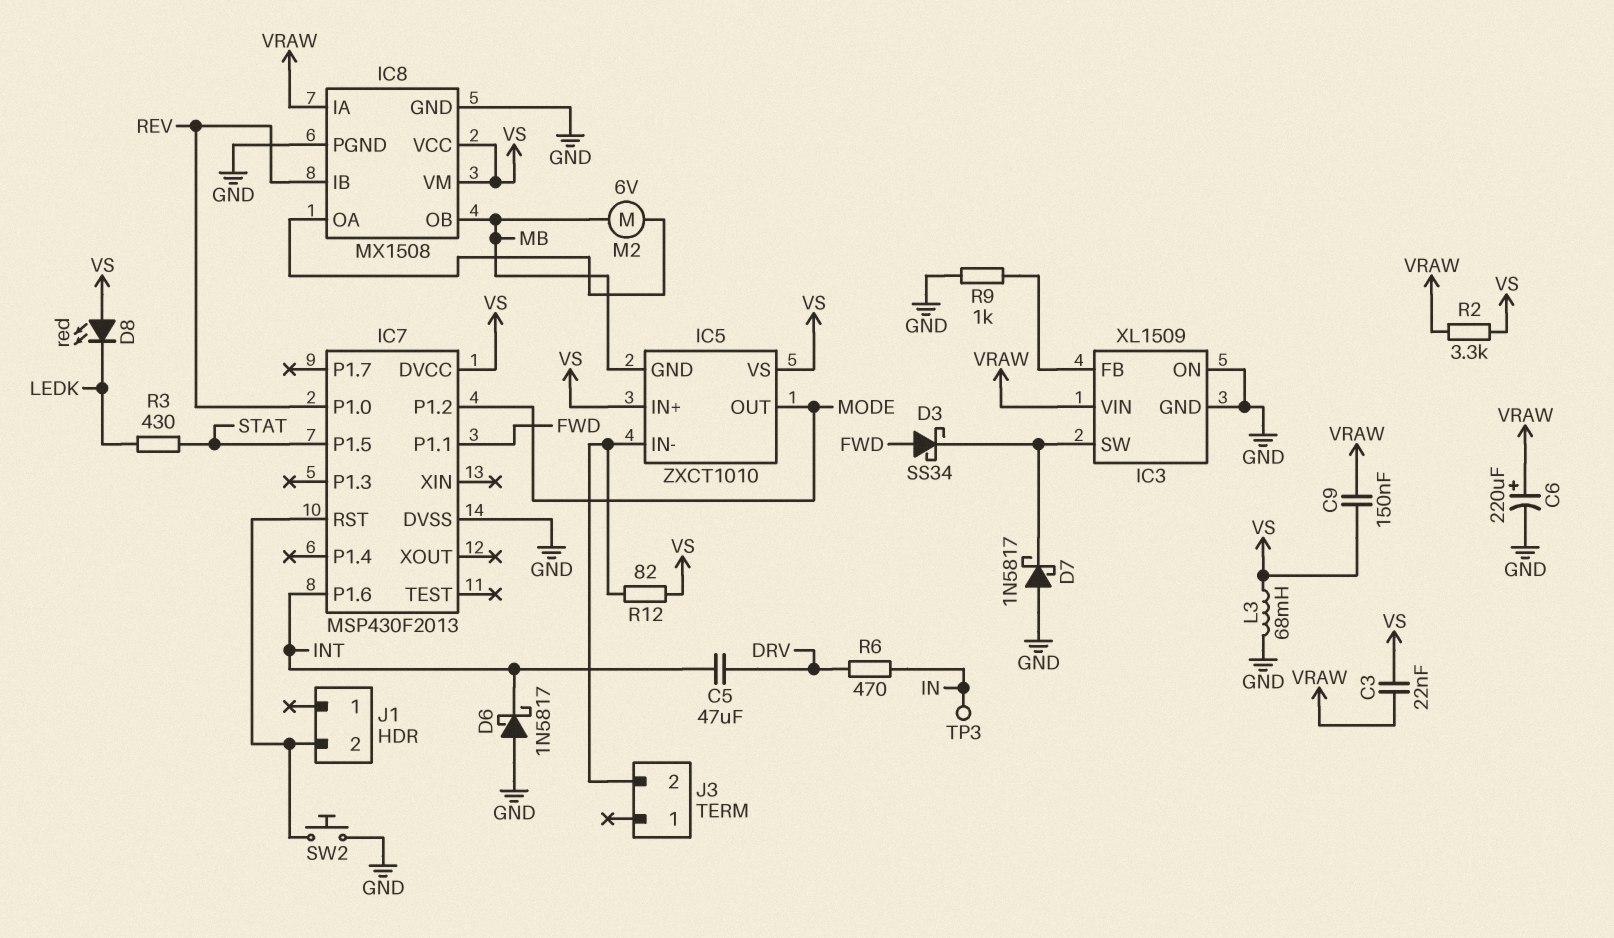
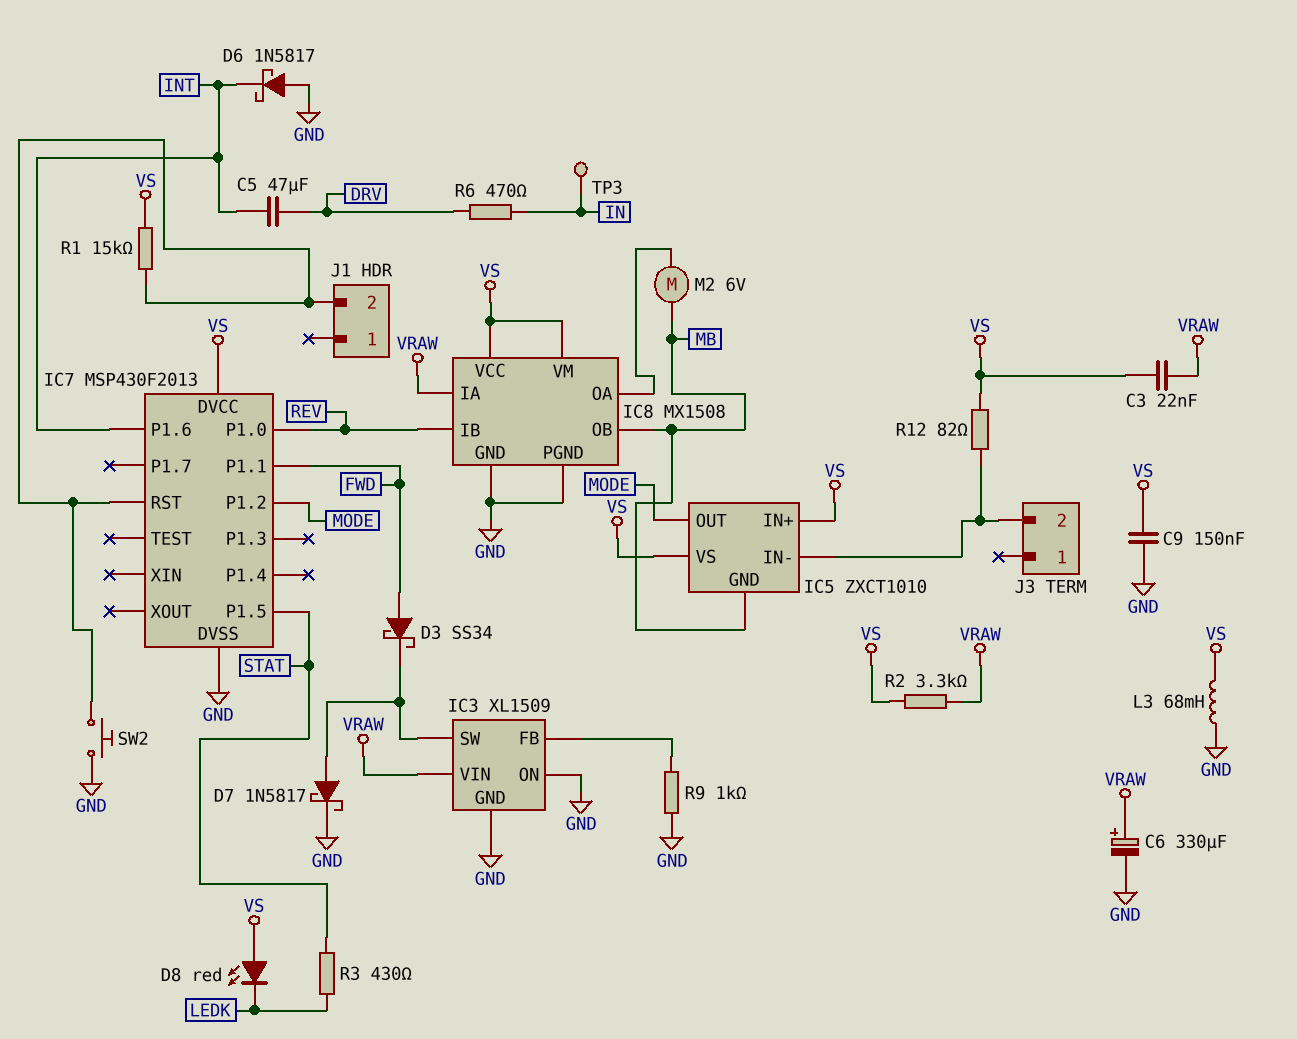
C6: 220uF (plus VRAW, minus GND) -> 330uF (plus VRAW, minus GND)
C9: 150nF (VRAW, VS) -> 150nF (GND, VS)
D7: schottky 1N5817 (A GND, K IC3/SW) -> schottky 1N5817 (A IC3/SW, K GND)
R1: none -> 15k (IC7/RST, VS)

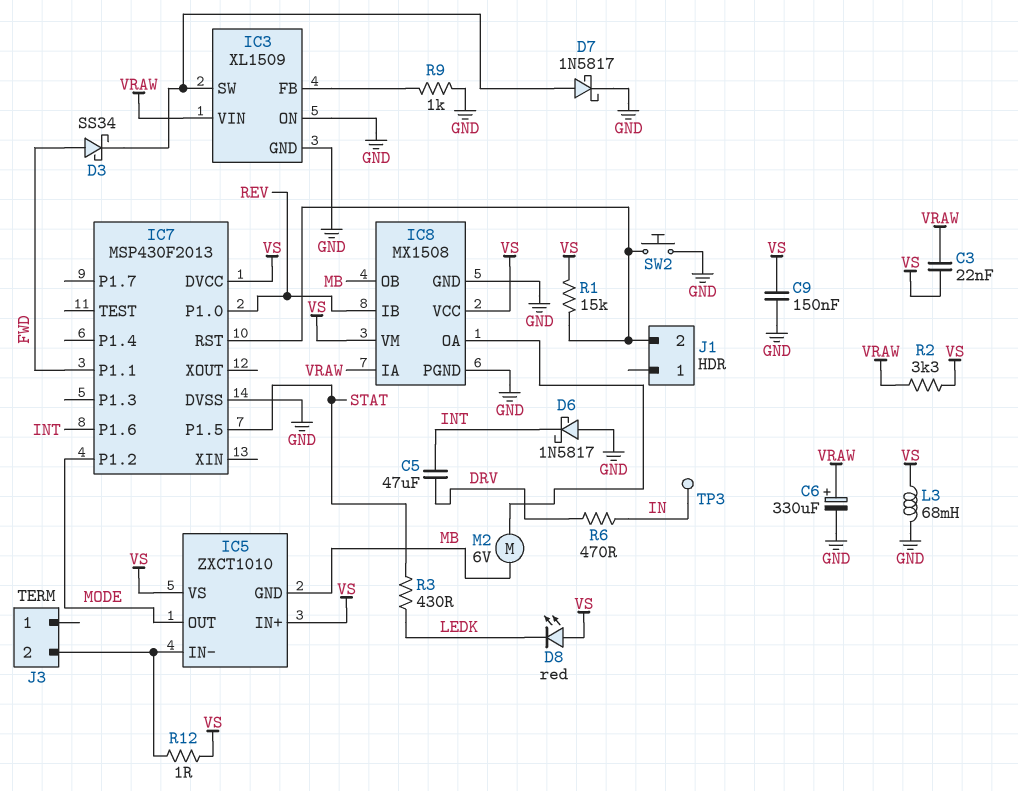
R12: 82 (IC5/IN-, VS) -> 1 (IC5/IN-, VS)

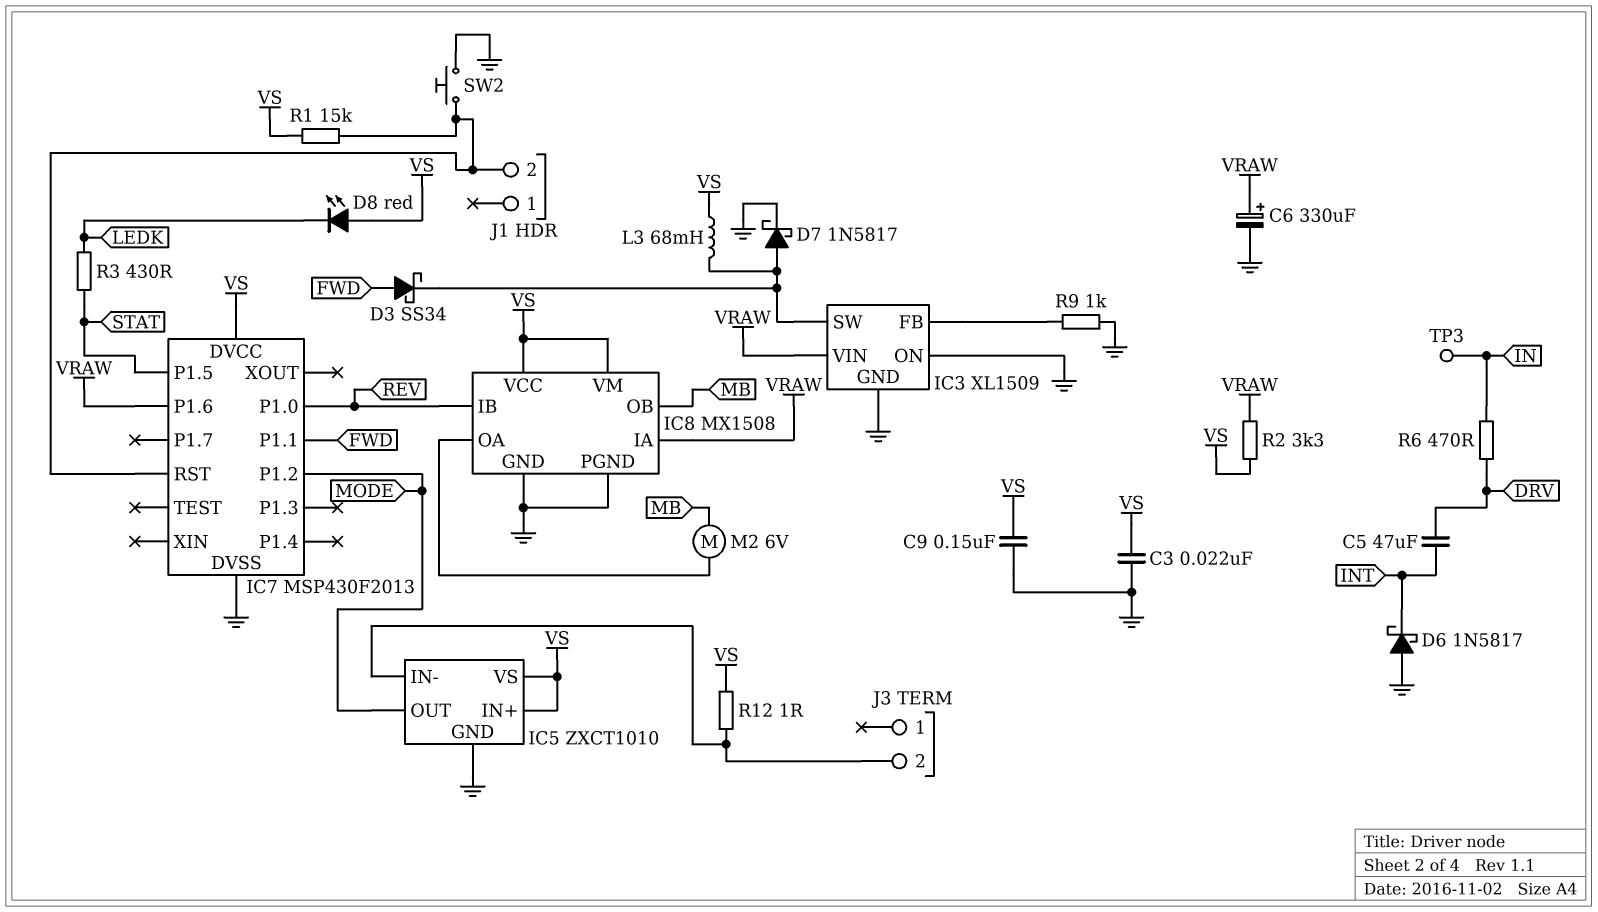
C3: 22nF (VRAW, VS) -> 22nF (GND, VS)
IC5 pin GND: MB -> GND
IC7 pin P1.6: INT -> VRAW
L3: 68mH (GND, VS) -> 68mH (IC3/SW, VS)

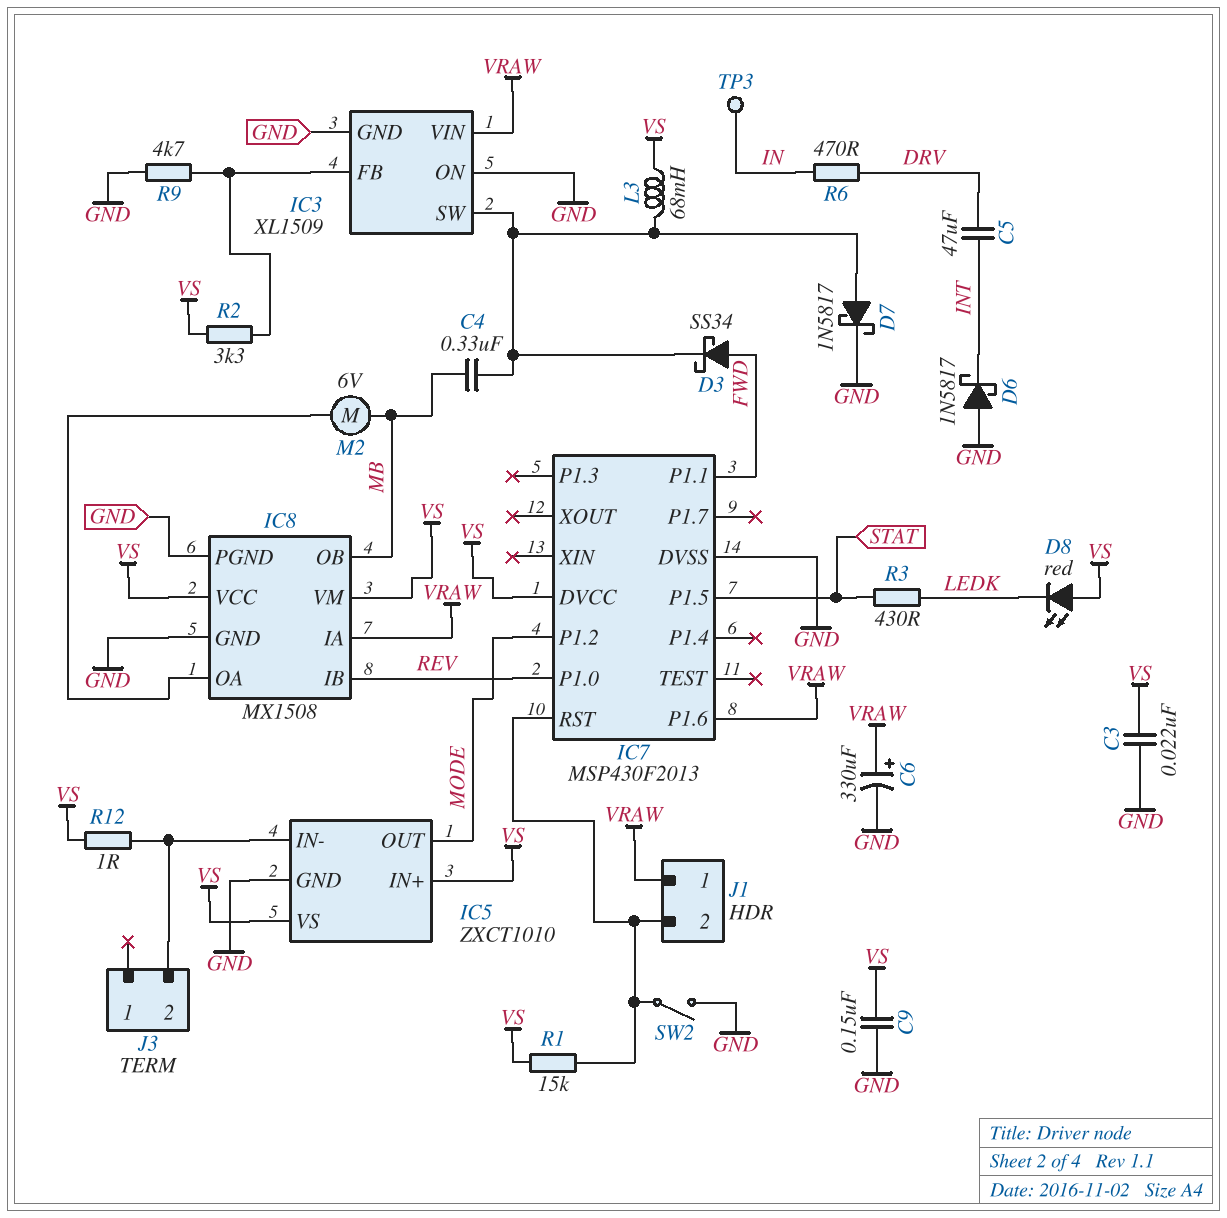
C4: none -> 330nF (IC3/SW, MB)
J1 pin 1: none -> VRAW
R2: 3.3k (VRAW, VS) -> 3.3k (IC3/FB, VS)
R9: 1k (GND, IC3/FB) -> 4.7k (GND, IC3/FB)
SW2: button (GND, IC7/RST) -> switch (GND, IC7/RST)

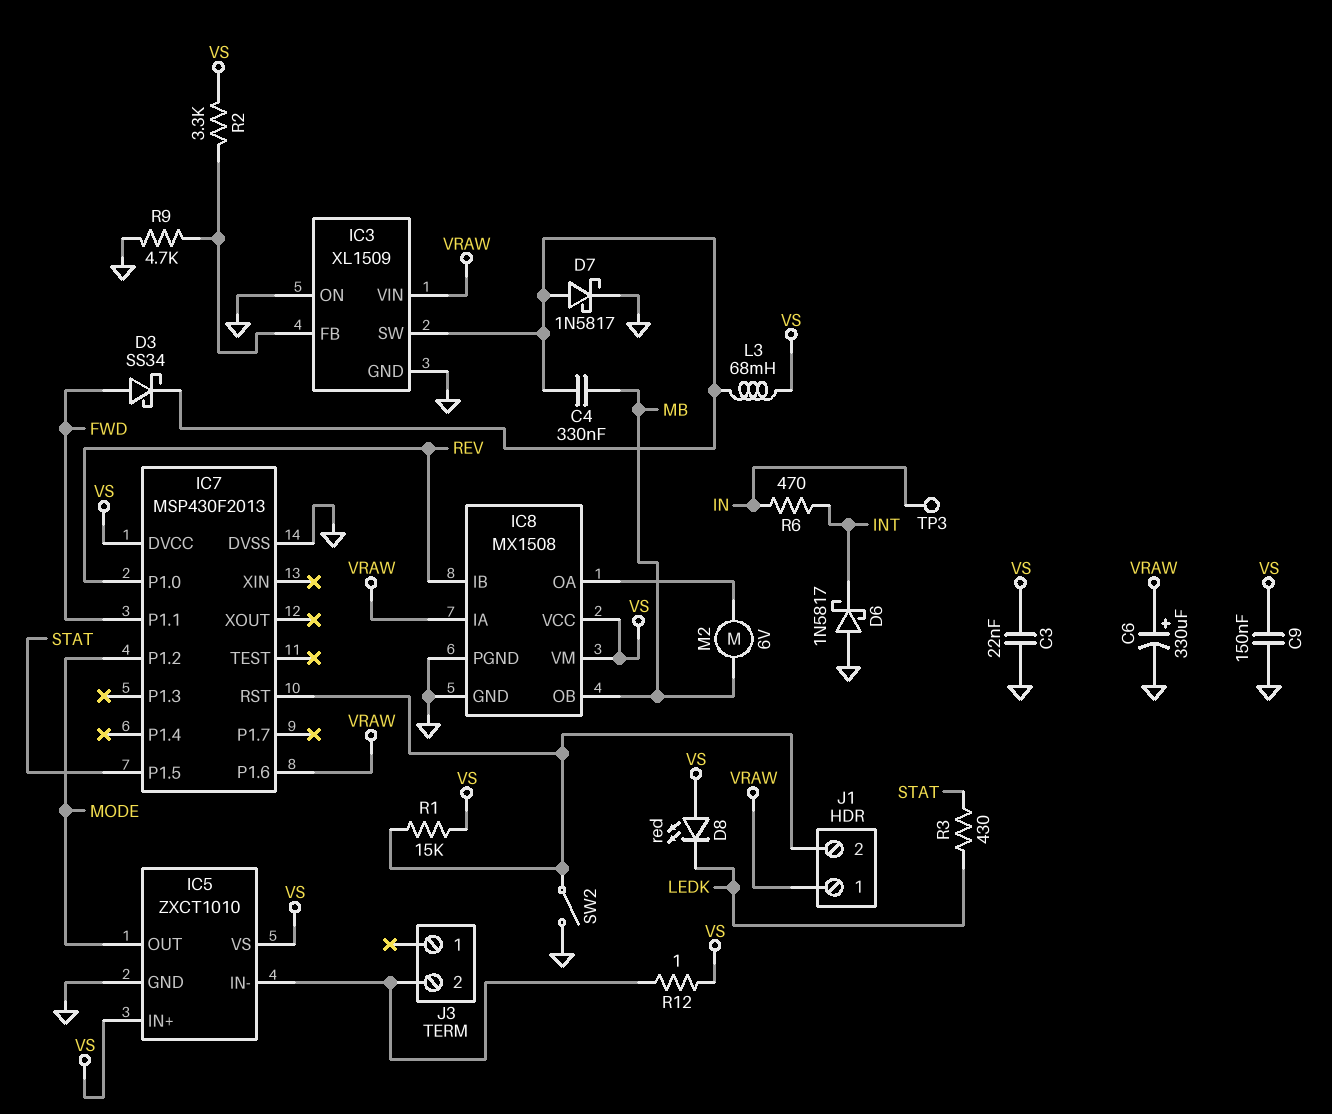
C5: 47uF (DRV, INT) -> none
R6: 470 (DRV, IN) -> 470 (IN, INT)

